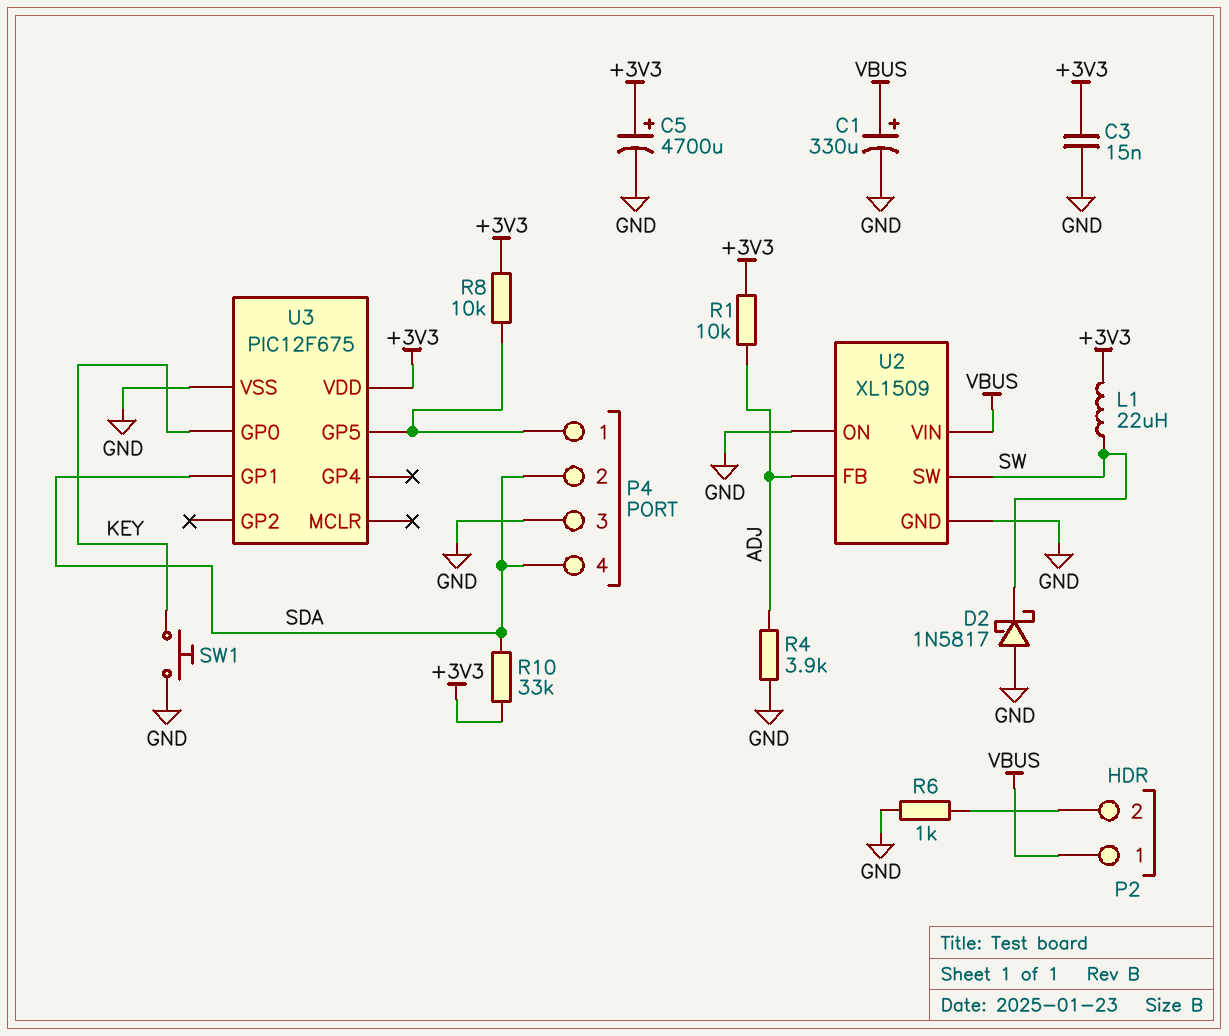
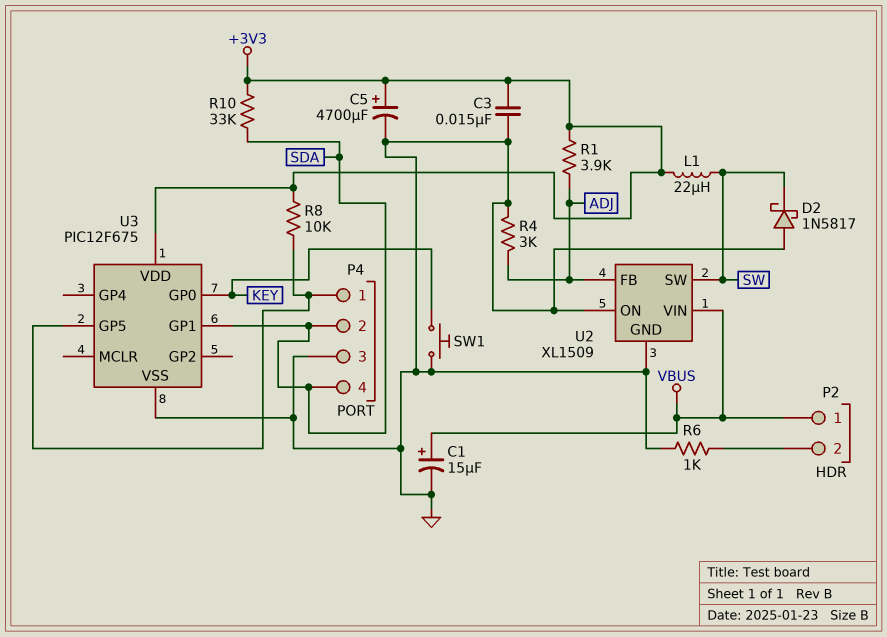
C1: 330uF (plus VBUS, minus GND) -> 15uF (plus VBUS, minus GND)
R1: 10k (+3V3, ADJ) -> 3.9k (+3V3, ADJ)
R4: 3.9k (ADJ, GND) -> 3k (ADJ, GND)

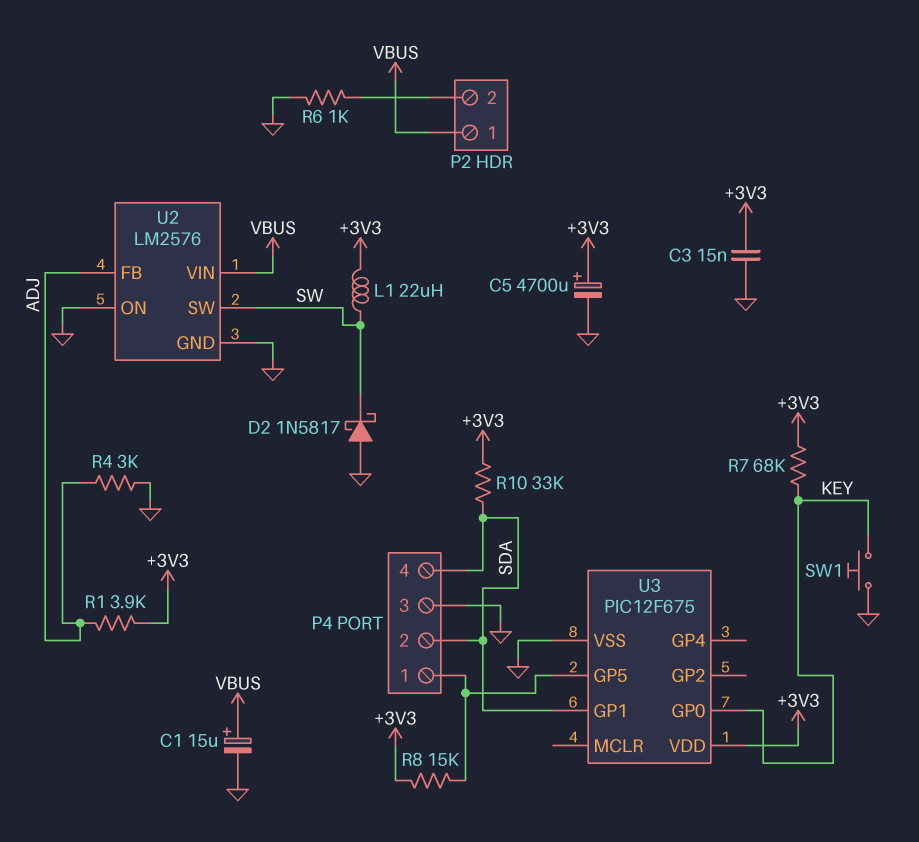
R7: none -> 68k (+3V3, KEY)
R8: 10k (+3V3, P4/1) -> 15k (+3V3, P4/1)
U2: XL1509 -> LM2576

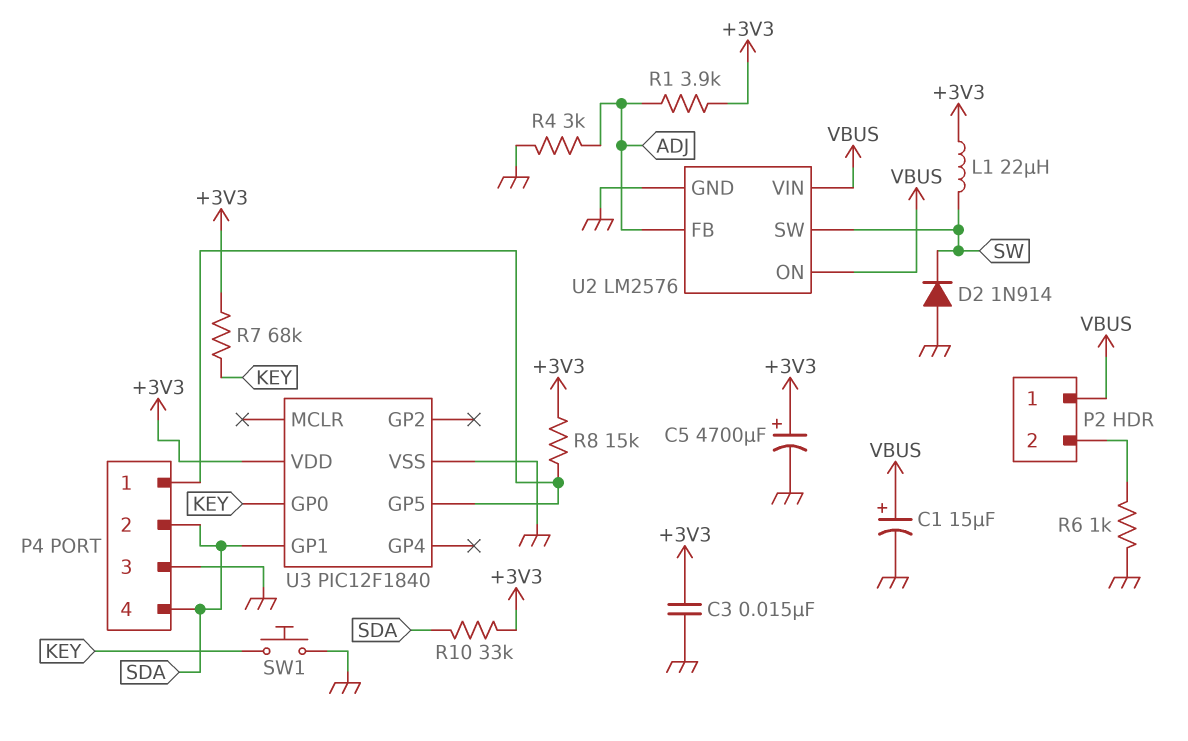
D2: schottky 1N5817 (A GND, K SW) -> diode 1N914 (A GND, K SW)
U2 pin ON: GND -> VBUS
U3: PIC12F675 -> PIC12F1840

